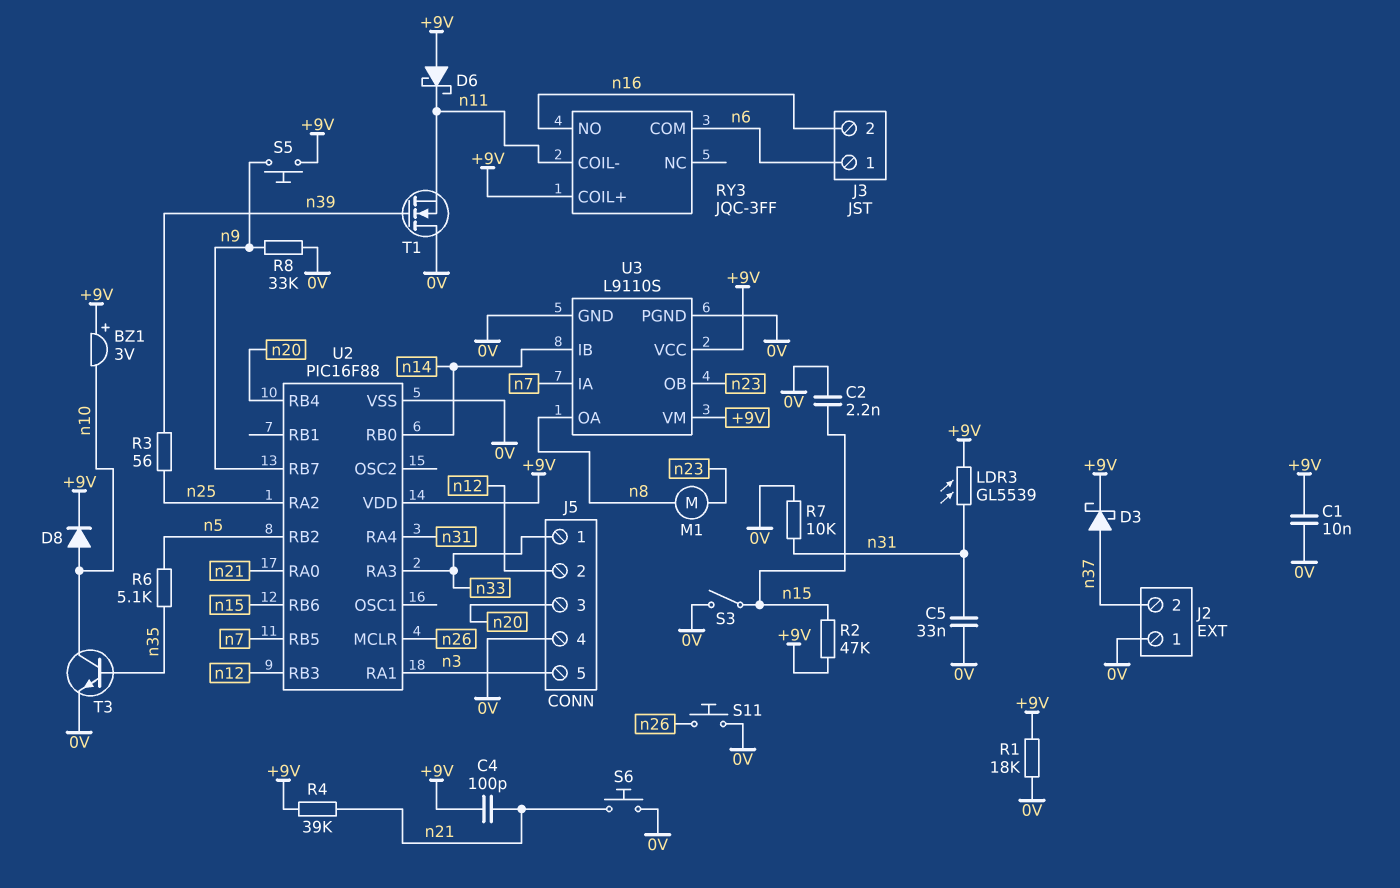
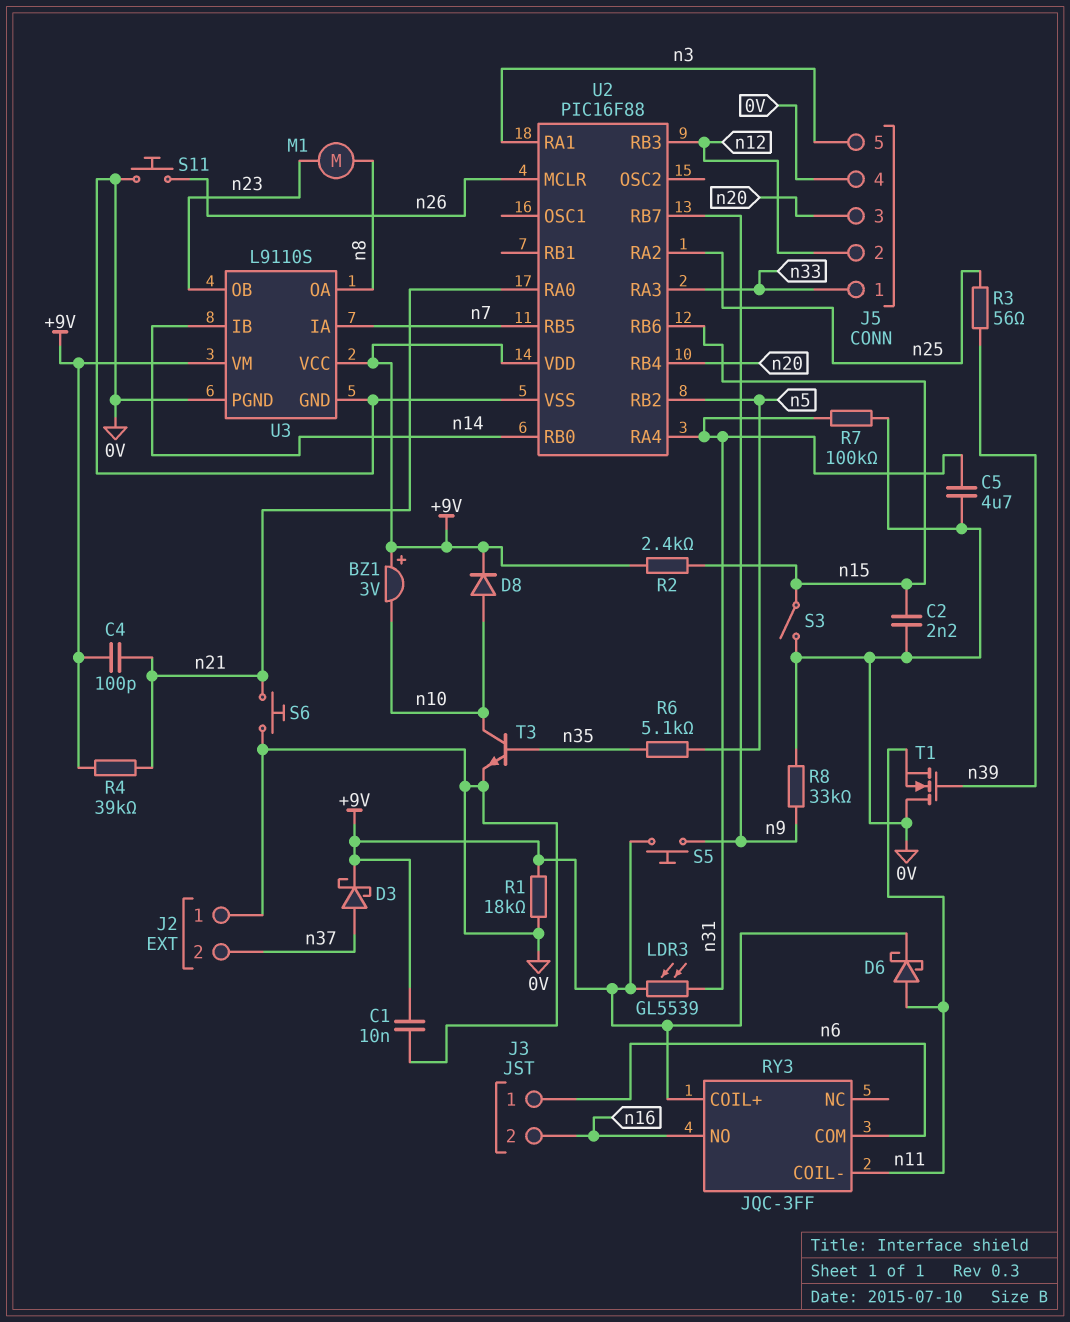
C5: 33nF (0V, n31) -> 4.7uF (0V, n31)
D6: schottky (A +9V, K n11) -> schottky (A n11, K +9V)
R2: 47k (+9V, n15) -> 2.4k (+9V, n15)
R7: 10k (0V, n31) -> 100k (0V, n31)

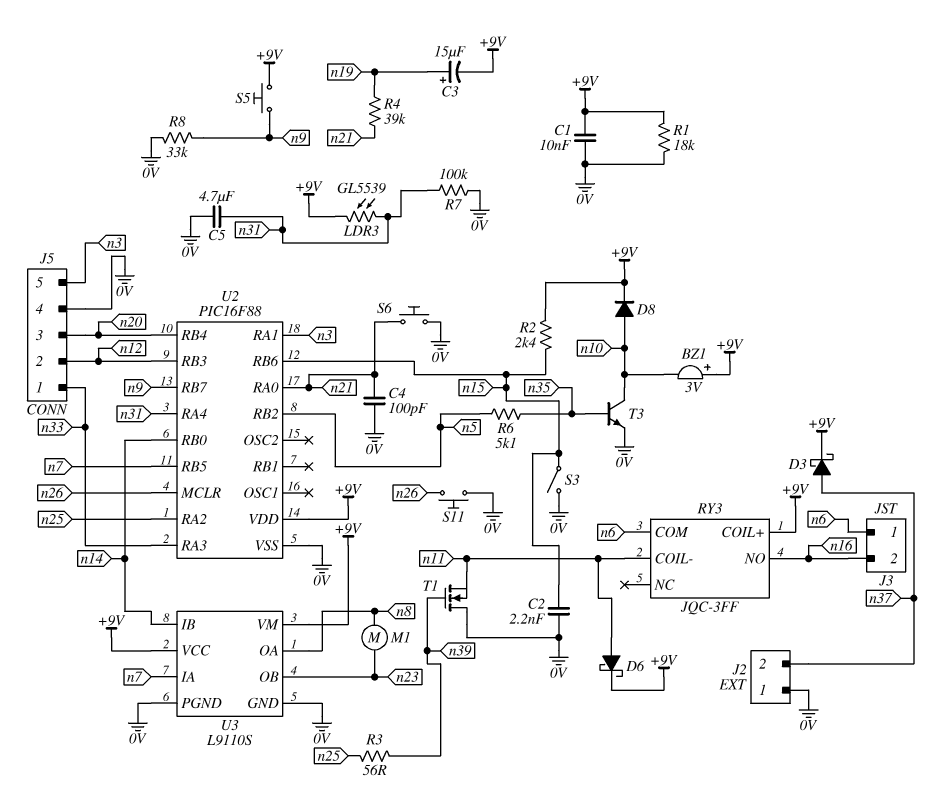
C3: none -> 15uF (plus n19, minus +9V)
C4: 100pF (+9V, n21) -> 100pF (0V, n21)
R4: 39k (+9V, n21) -> 39k (n19, n21)

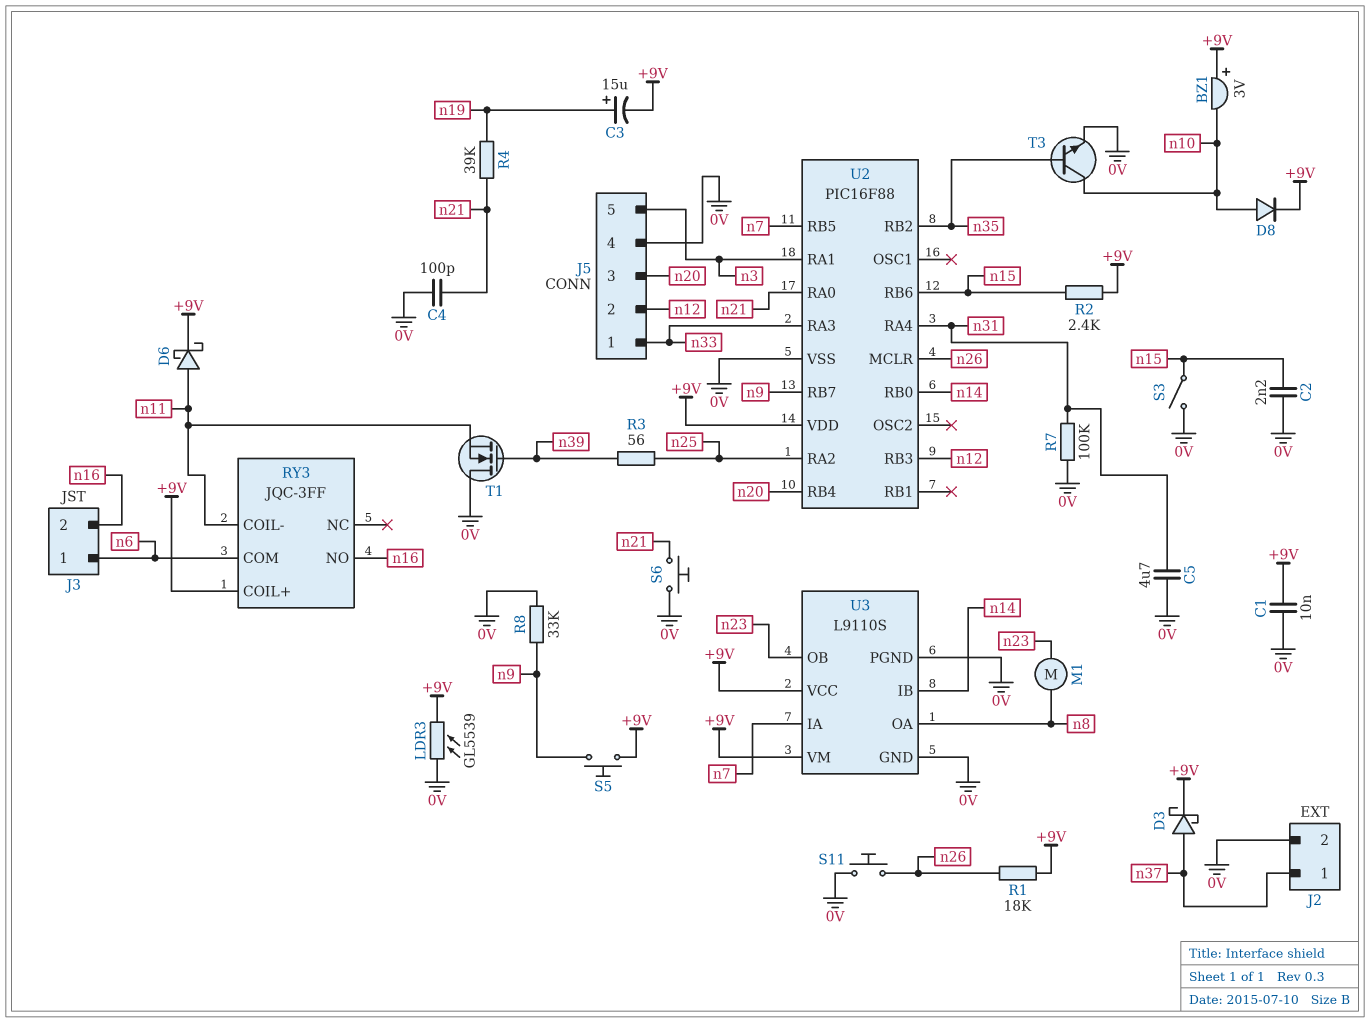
J2 pin 1: 0V -> n37
J2 pin 2: n37 -> 0V
LDR3: GL5539 (+9V, n31) -> GL5539 (+9V, 0V)
R1: 18k (+9V, 0V) -> 18k (+9V, n26)
R6: 5.1k (n5, n35) -> none
U2 pin RB2: n5 -> n35

